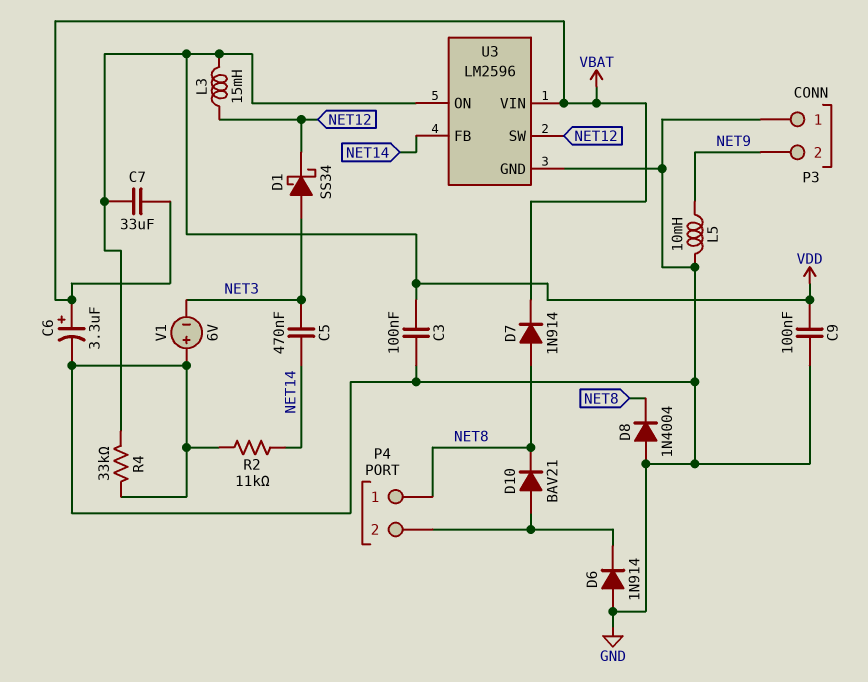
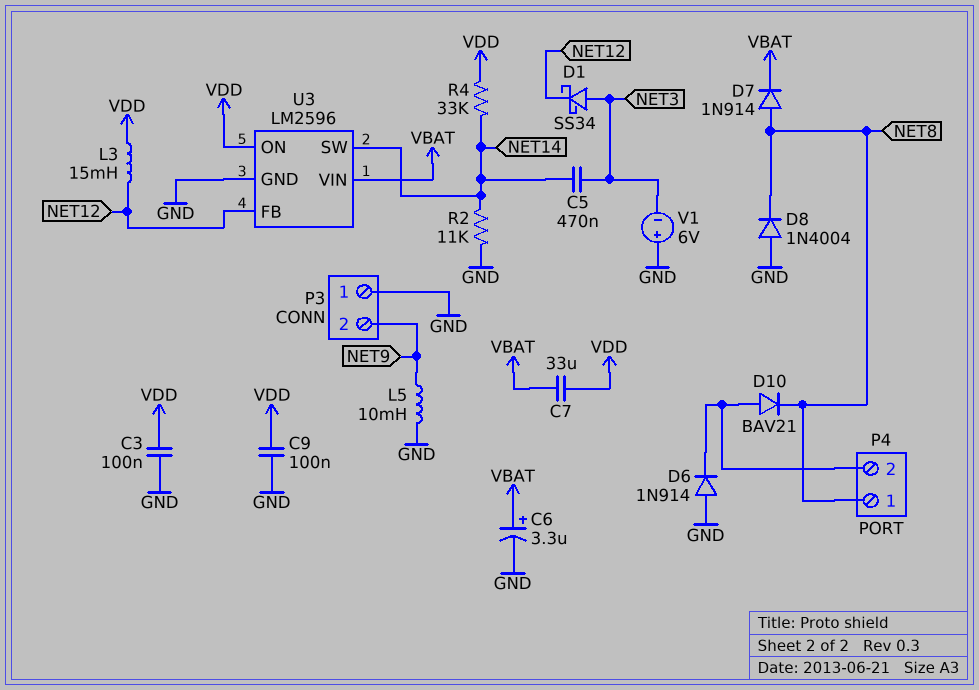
R4: 33k (GND, VDD) -> 33k (NET14, VDD)
U3 pin FB: NET14 -> NET12
U3 pin SW: NET12 -> NET14

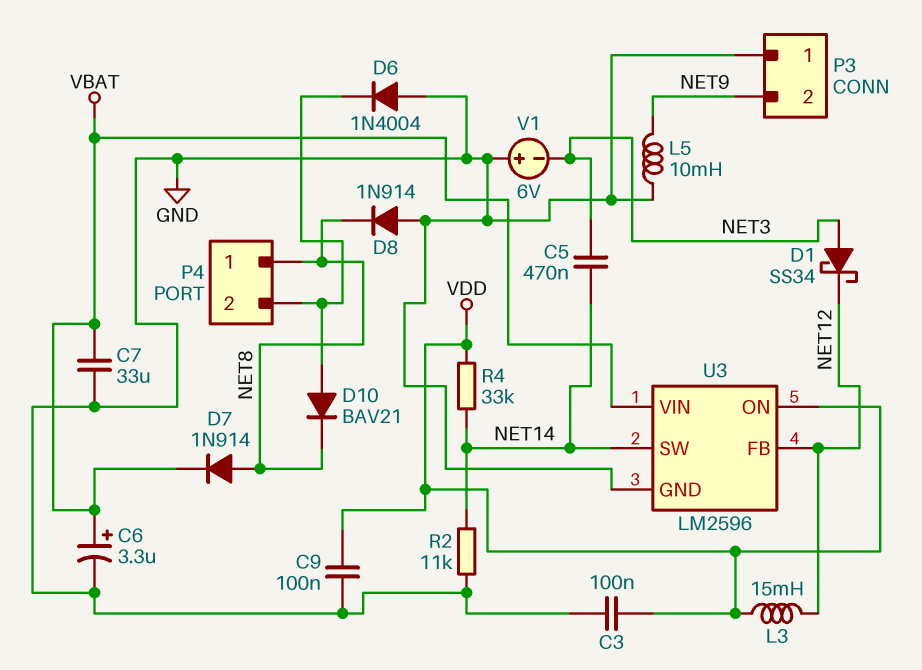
C7: 33uF (VBAT, VDD) -> 33uF (GND, VBAT)
D6: diode 1N914 (A GND, K P4/2) -> diode 1N4004 (A GND, K P4/2)
D8: diode 1N4004 (A GND, K NET8) -> diode 1N914 (A GND, K NET8)

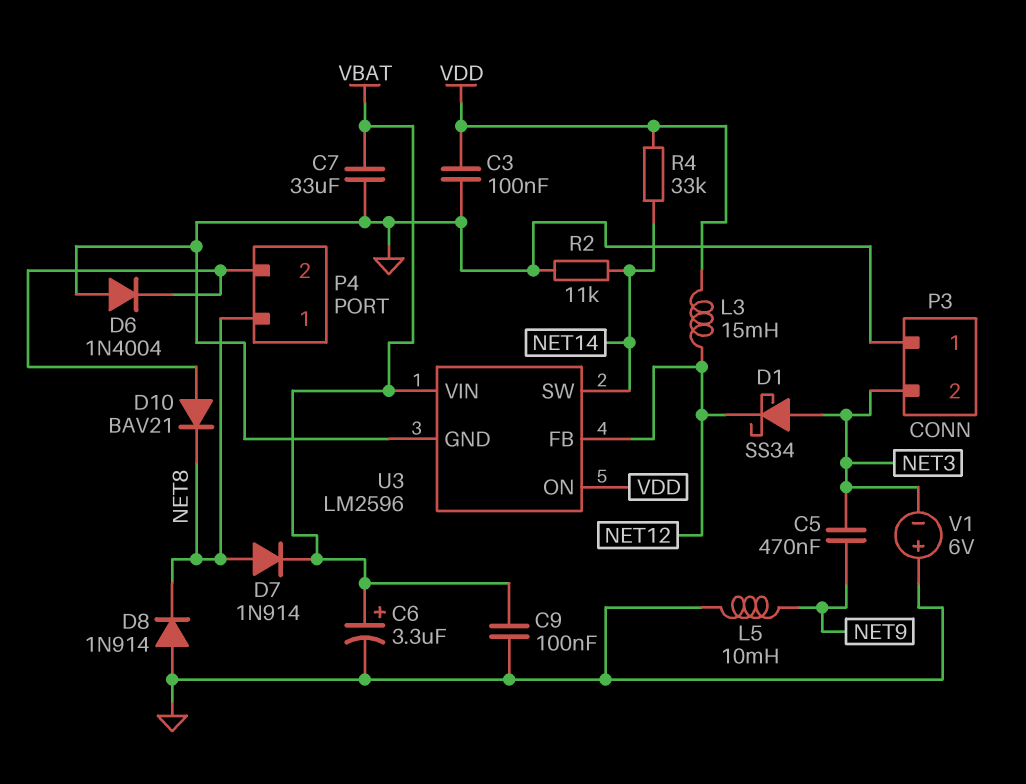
C5: 470nF (NET3, NET14) -> 470nF (NET3, NET9)
C9: 100nF (GND, VDD) -> 100nF (GND, VBAT)
P3 pin 2: NET9 -> NET3

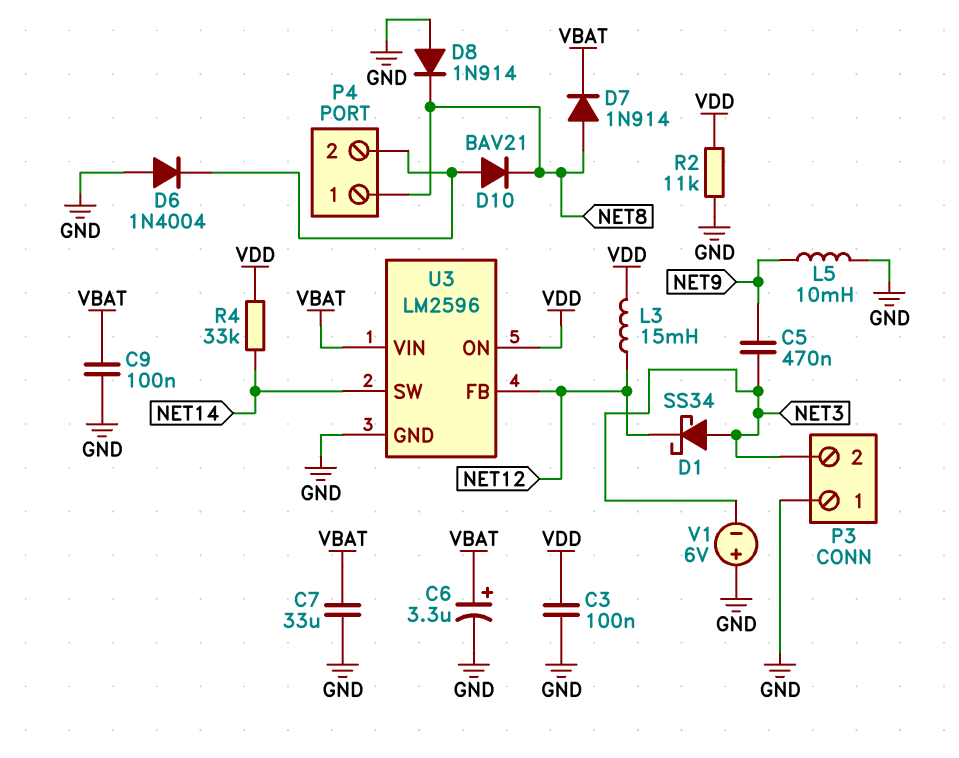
R2: 11k (GND, NET14) -> 11k (GND, VDD)

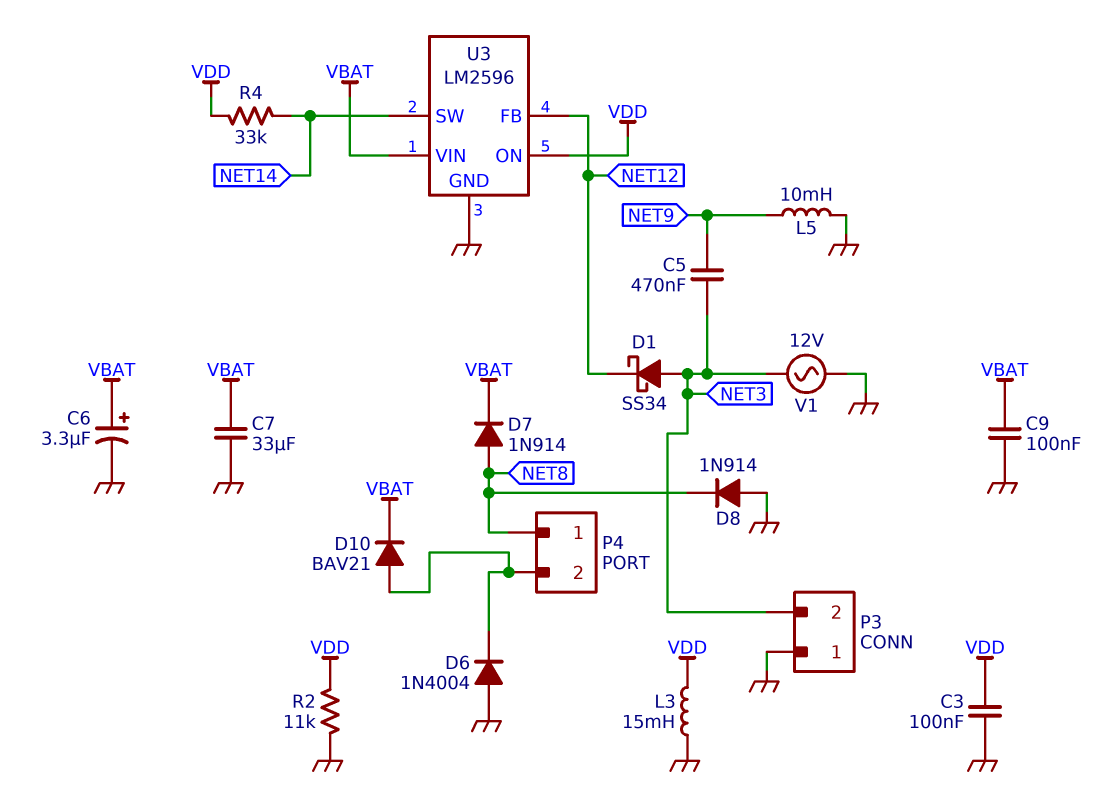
D10: diode BAV21 (A P4/2, K NET8) -> diode BAV21 (A P4/2, K VBAT)
L3: 15mH (NET12, VDD) -> 15mH (GND, VDD)
V1: 6V (plus GND, minus NET3) -> AC 12V (GND, NET3)

